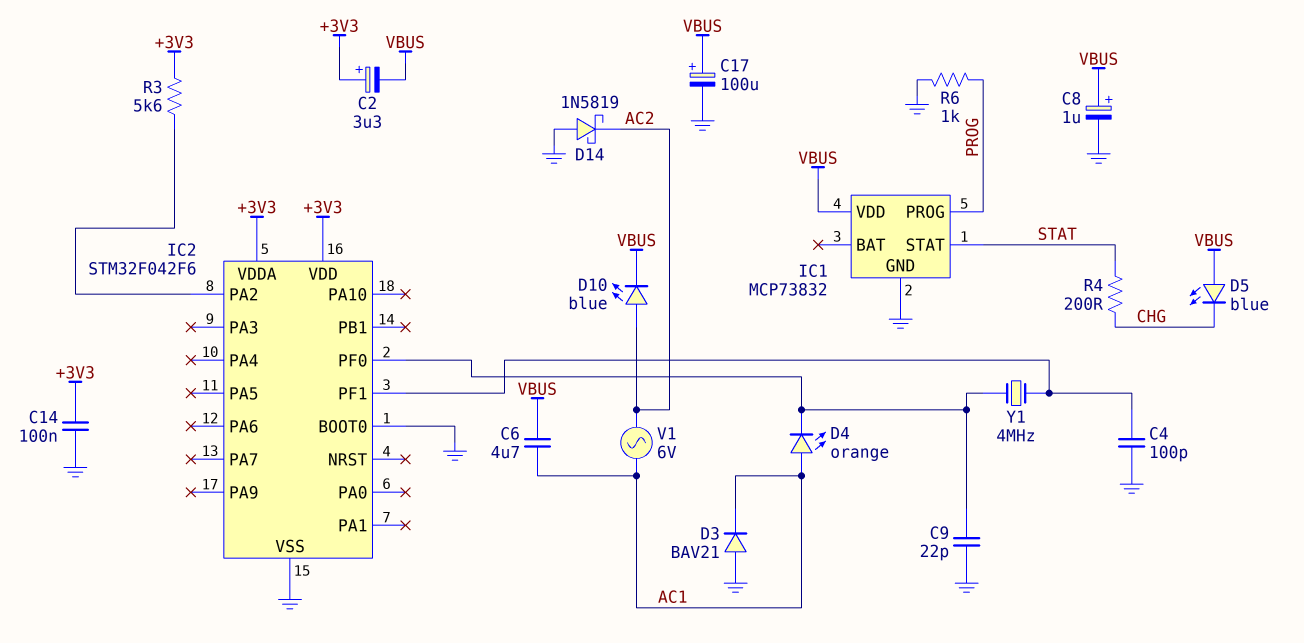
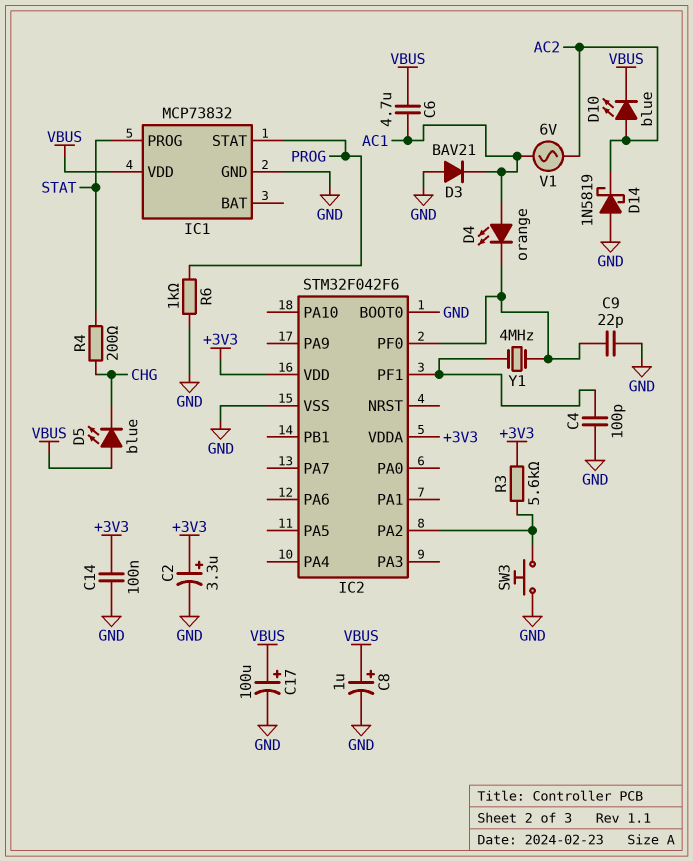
C2: 3.3uF (plus +3V3, minus VBUS) -> 3.3uF (plus +3V3, minus GND)
IC1 pin PROG: PROG -> STAT
IC1 pin STAT: STAT -> PROG
SW3: none -> button (GND, IC2/PA2)

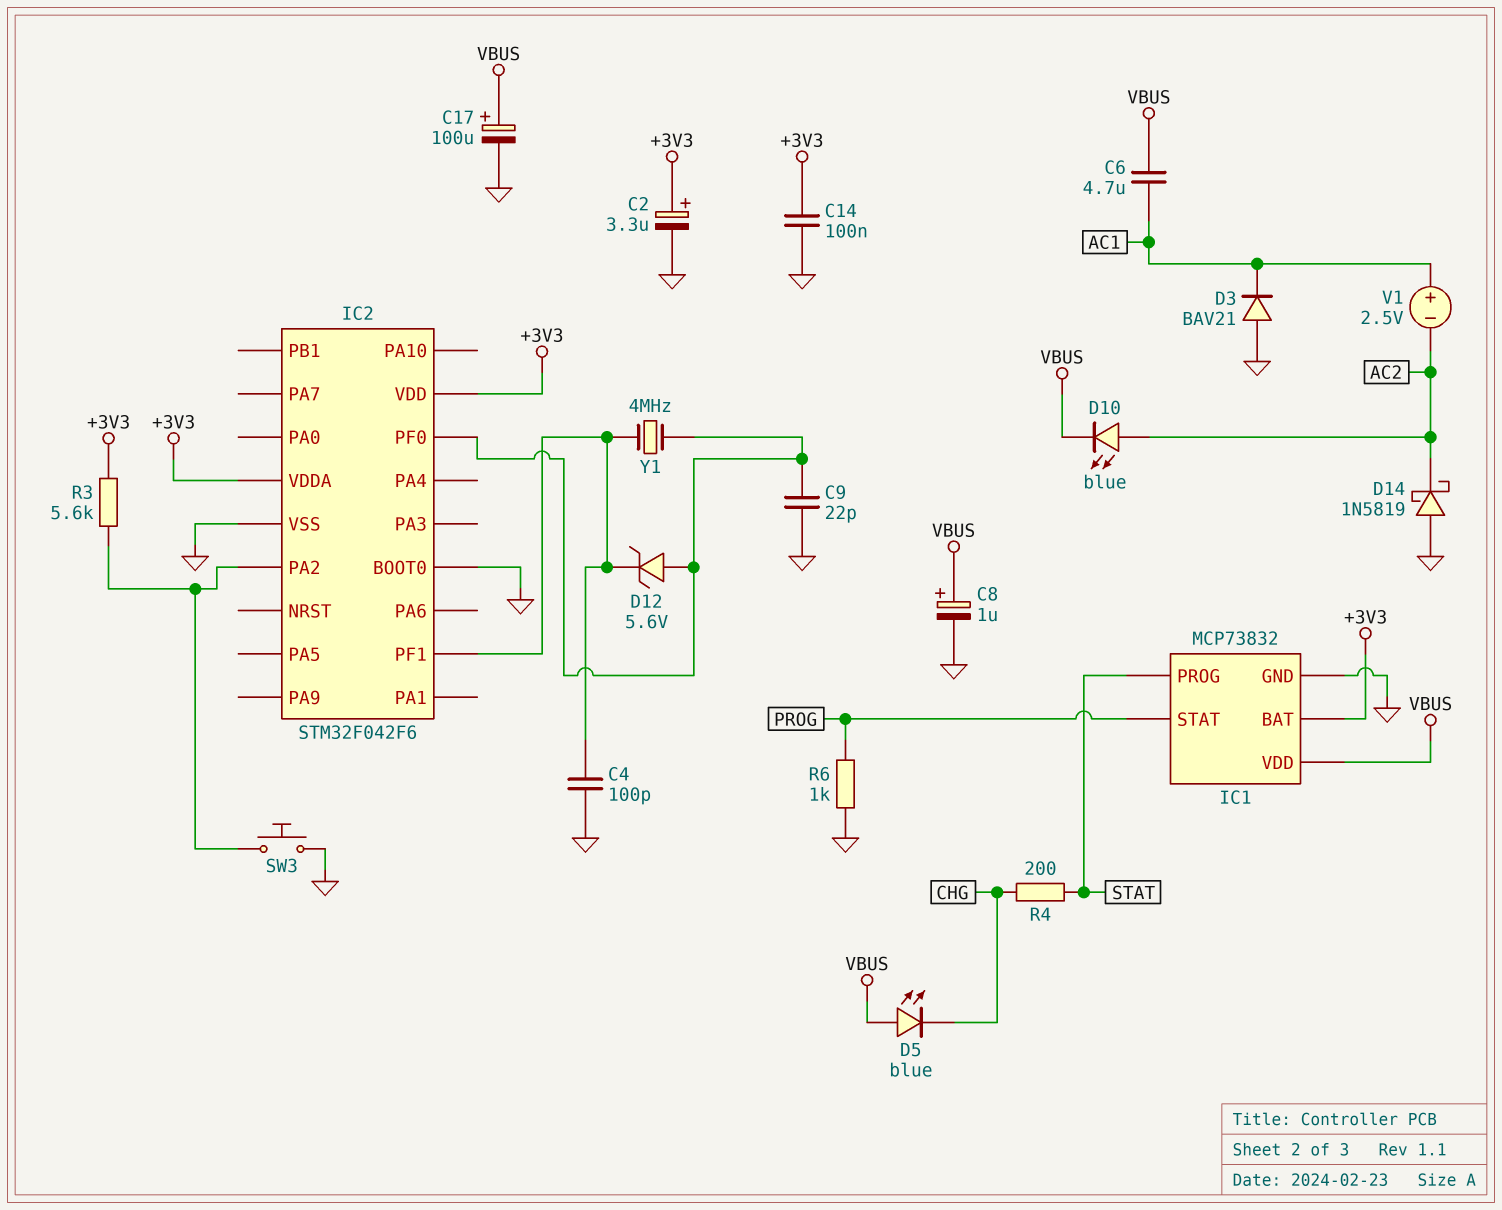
D4: LED orange (A AC1, K IC2/PF0) -> none
D12: none -> zener 5.6V (A IC2/PF0, K IC2/PF1)
IC1 pin BAT: none -> +3V3
V1: AC 6V (AC1, AC2) -> 2.5V (plus AC1, minus AC2)

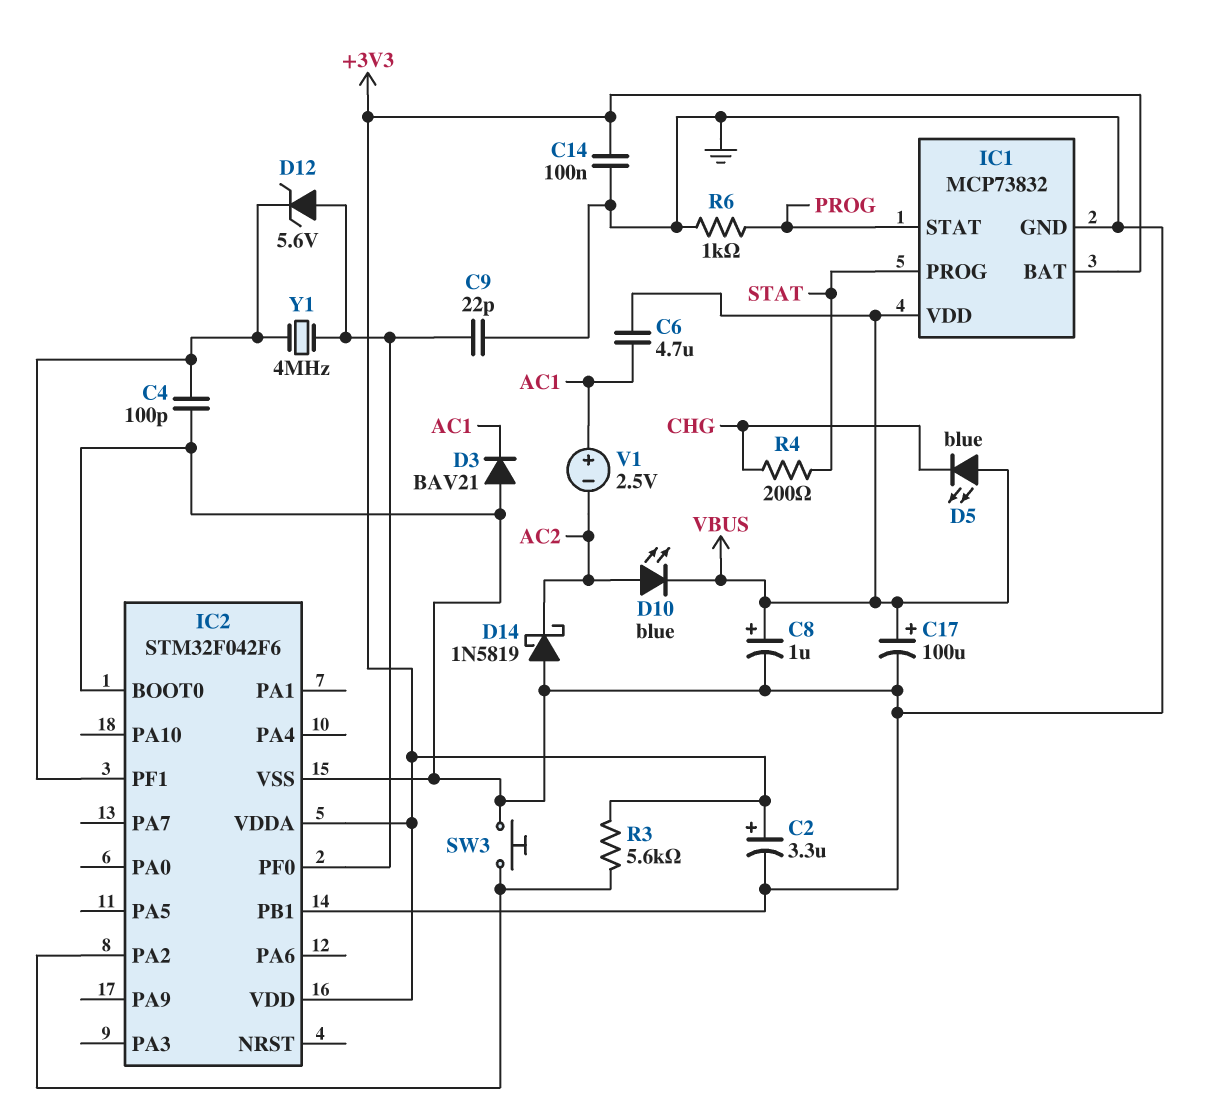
IC2 pin PB1: none -> GND

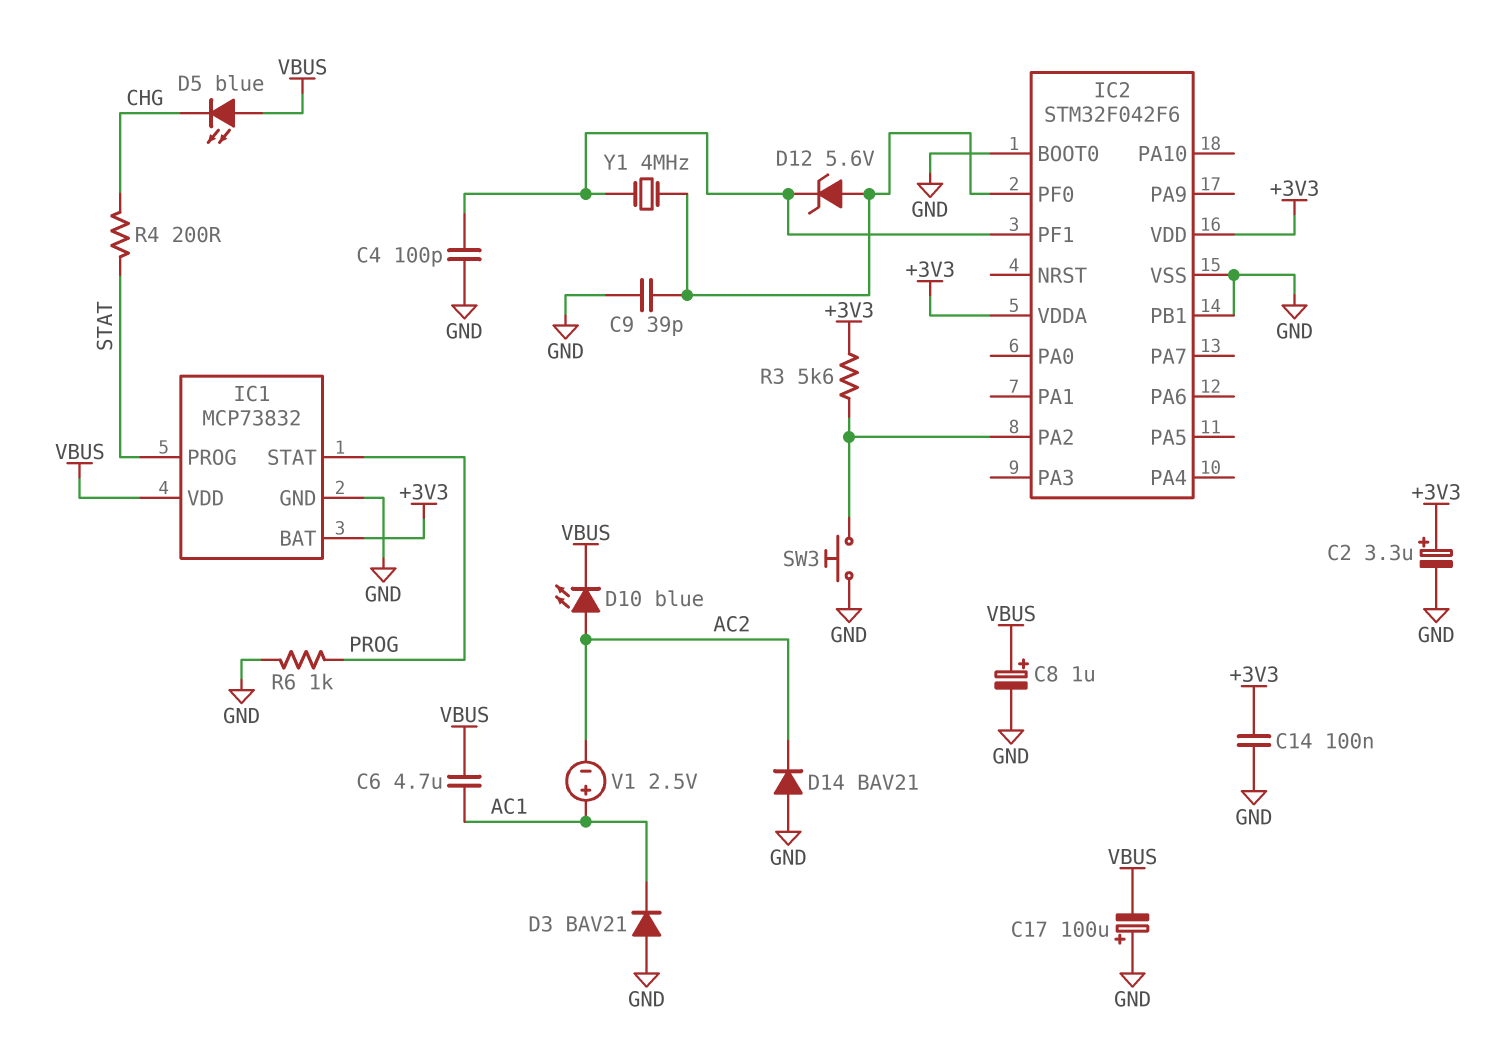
C9: 22pF (GND, IC2/PF0) -> 39pF (GND, IC2/PF0)
C17: 100uF (plus VBUS, minus GND) -> 100uF (plus GND, minus VBUS)
D14: schottky 1N5819 (A GND, K AC2) -> diode BAV21 (A GND, K AC2)

